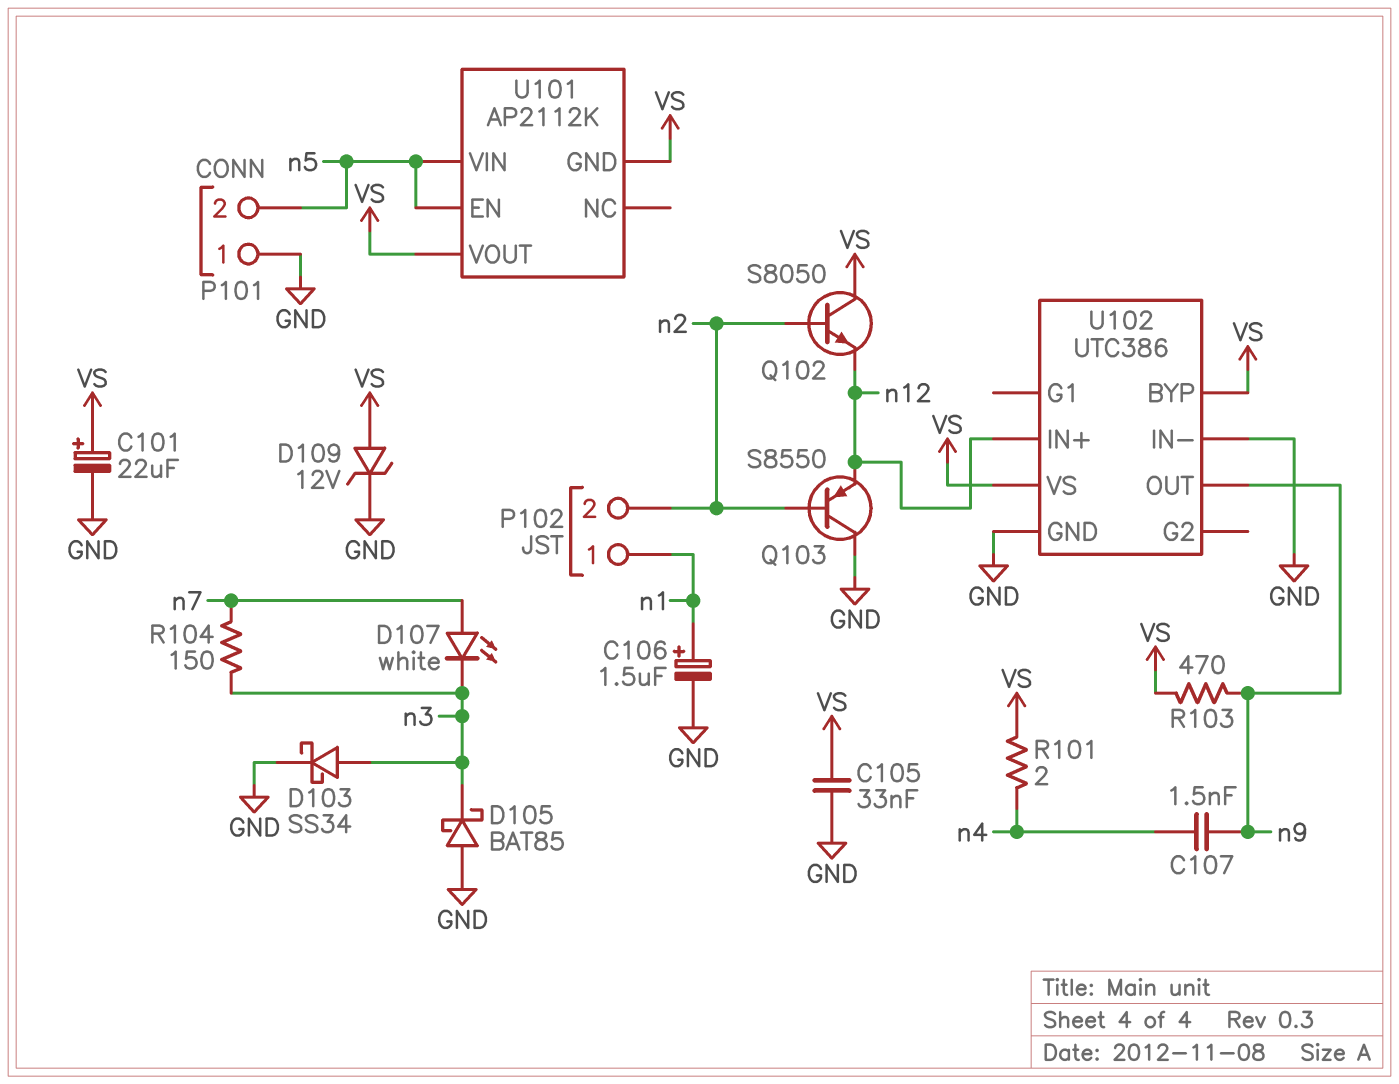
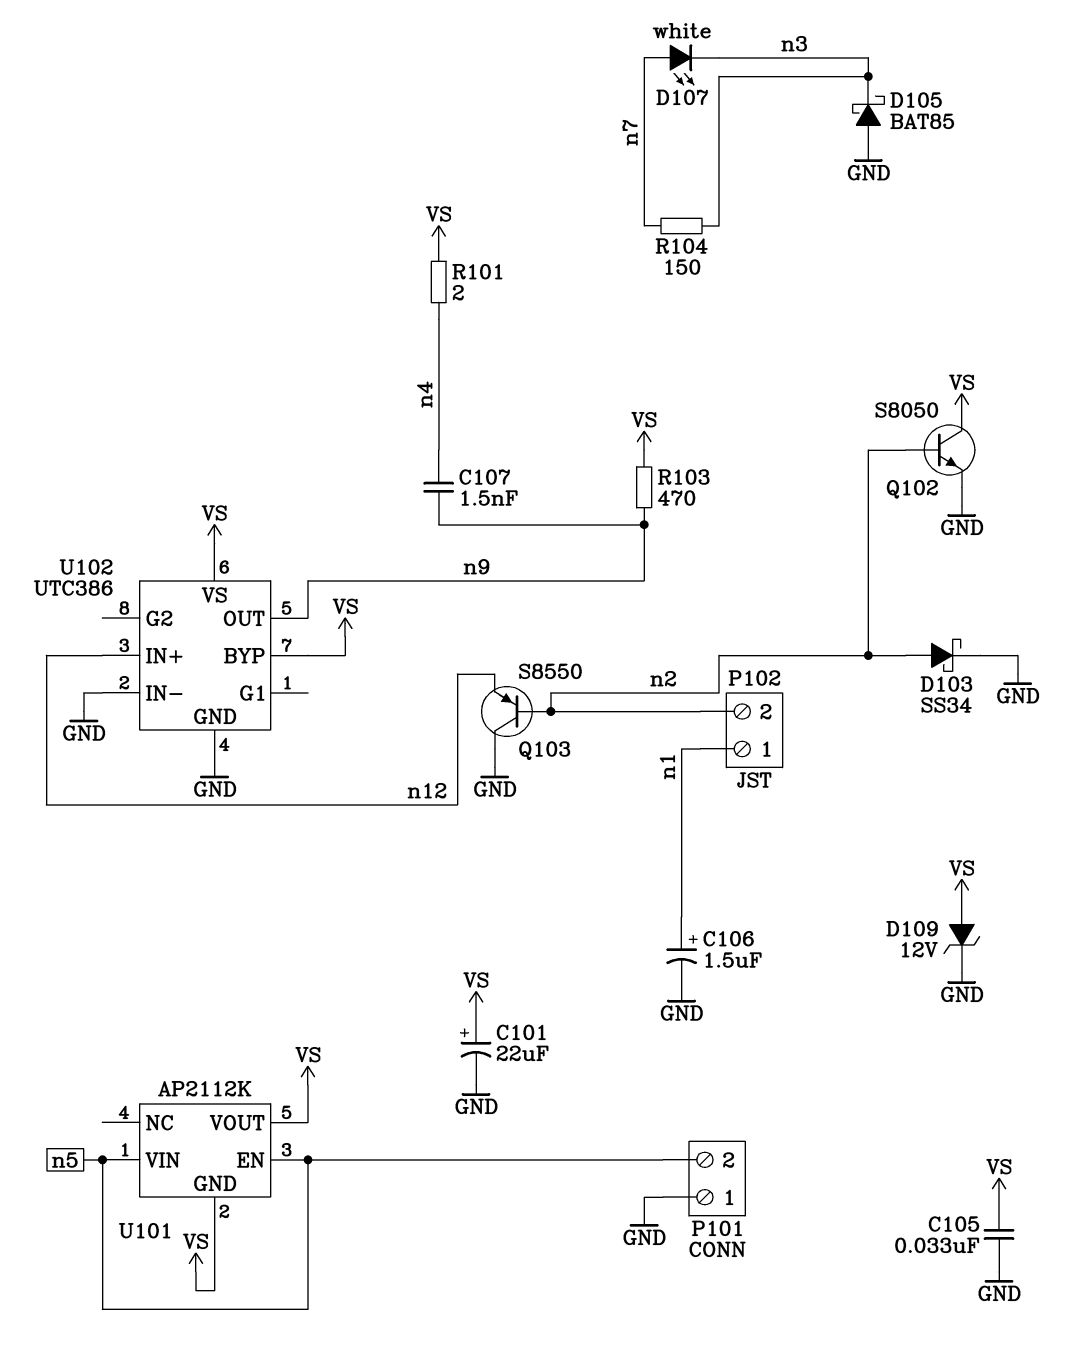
D103: schottky SS34 (A n3, K GND) -> schottky SS34 (A n2, K GND)
Q102: NPN S8050 (B n2, C VS, E n12) -> NPN S8050 (B n2, C VS, E GND)

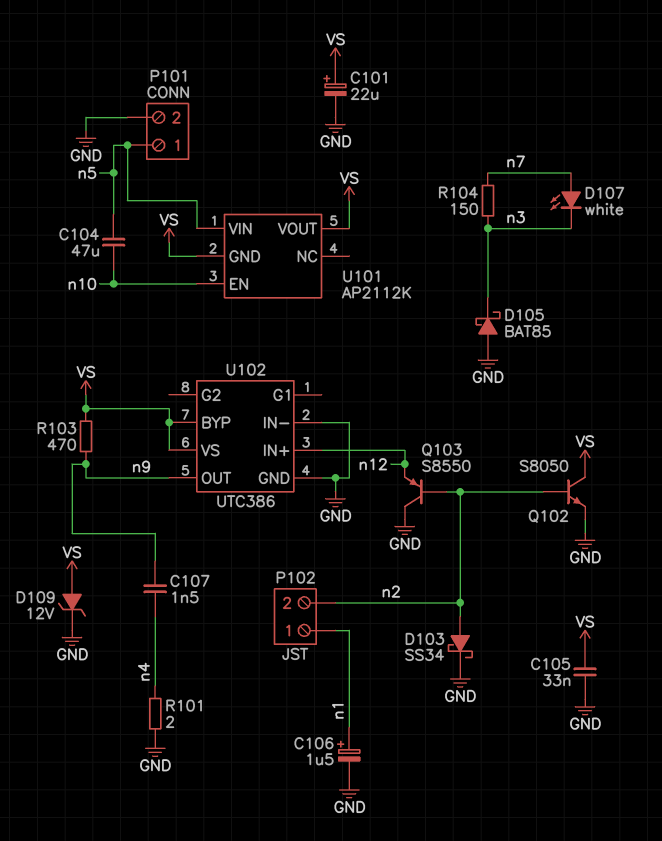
C104: none -> 47uF (n5, n10)
P101 pin 1: GND -> n5
P101 pin 2: n5 -> GND
R101: 2 (VS, n4) -> 2 (GND, n4)
U101 pin EN: n5 -> n10

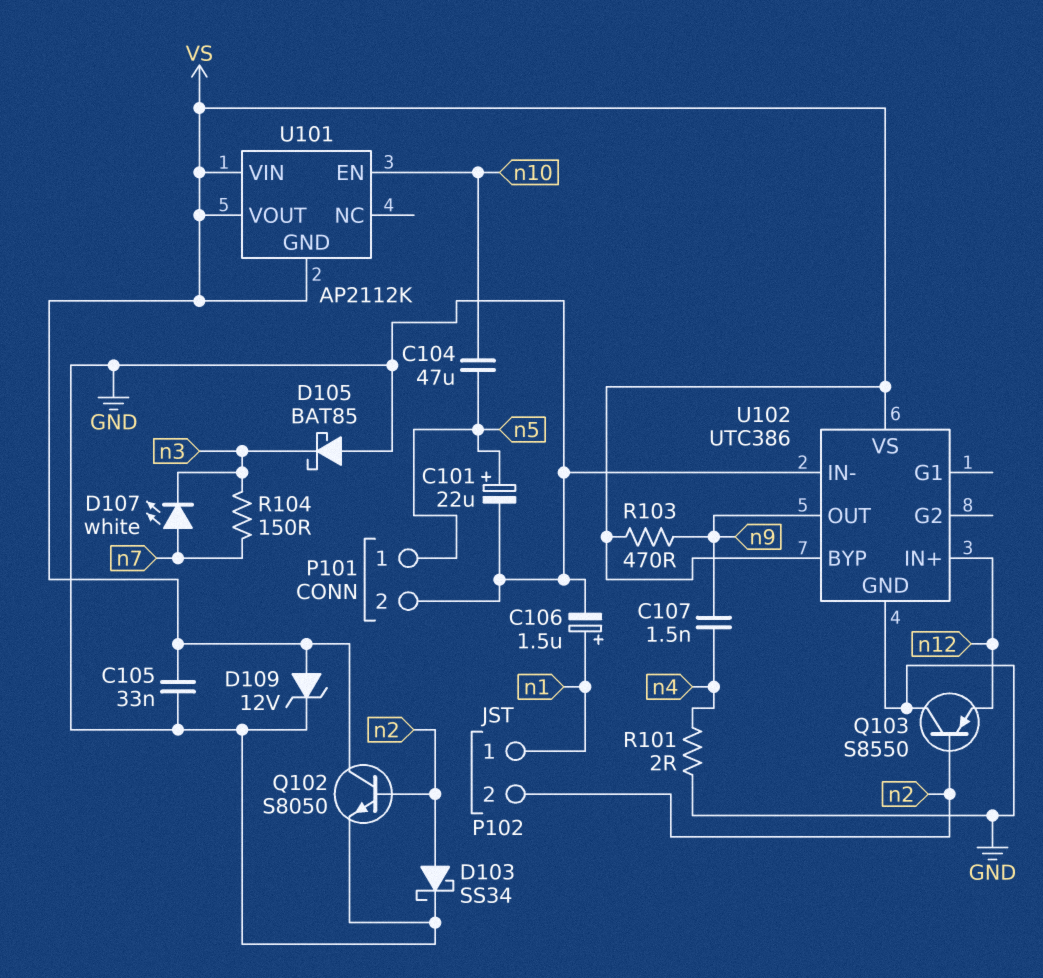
C101: 22uF (plus VS, minus GND) -> 22uF (plus n5, minus GND)
U101 pin VIN: n5 -> VS

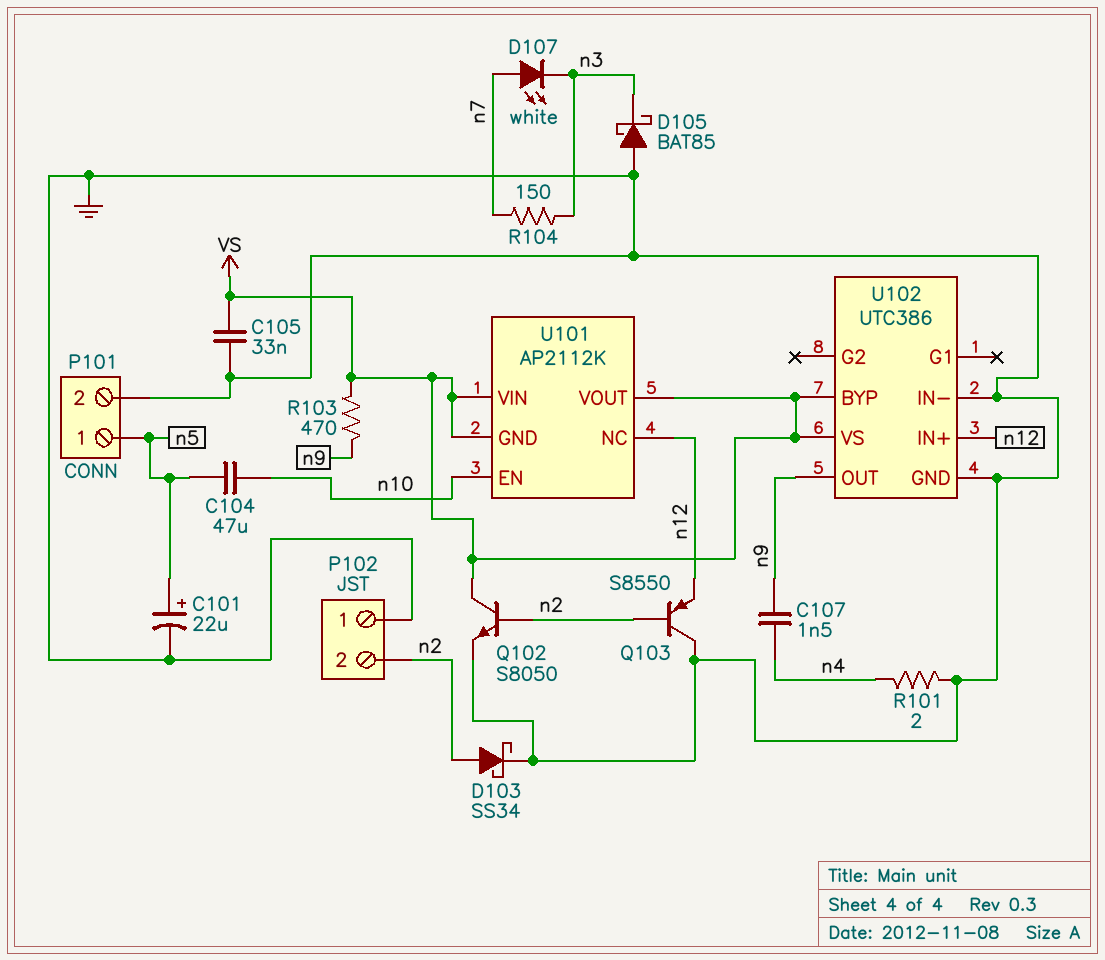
C106: 1.5uF (plus n1, minus GND) -> none
D109: zener 12V (A VS, K GND) -> none
P102 pin 1: n1 -> GND
U101 pin NC: none -> n12

